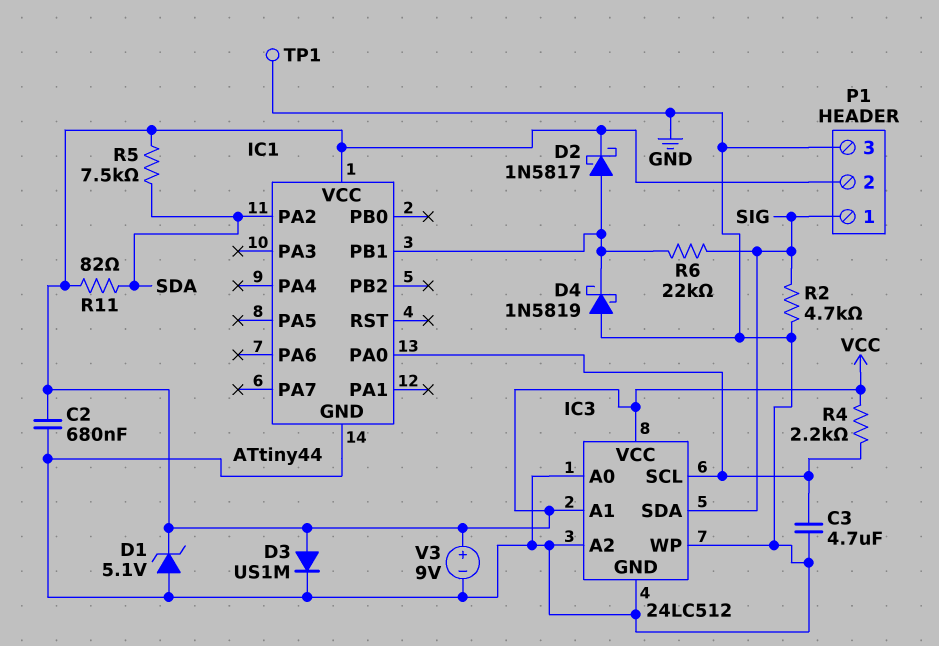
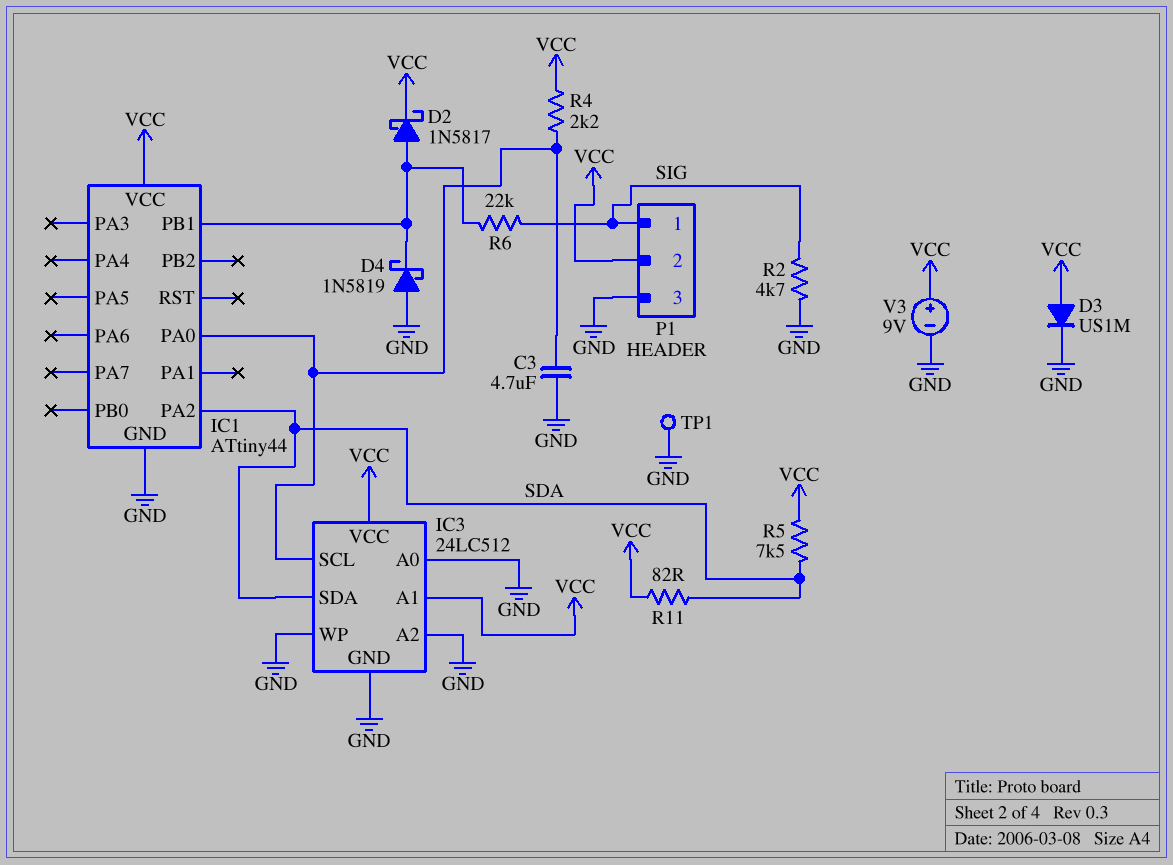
C2: 680nF (GND, VCC) -> none
D1: zener 5.1V (A GND, K VCC) -> none
IC3 pin SDA: SIG -> SDA

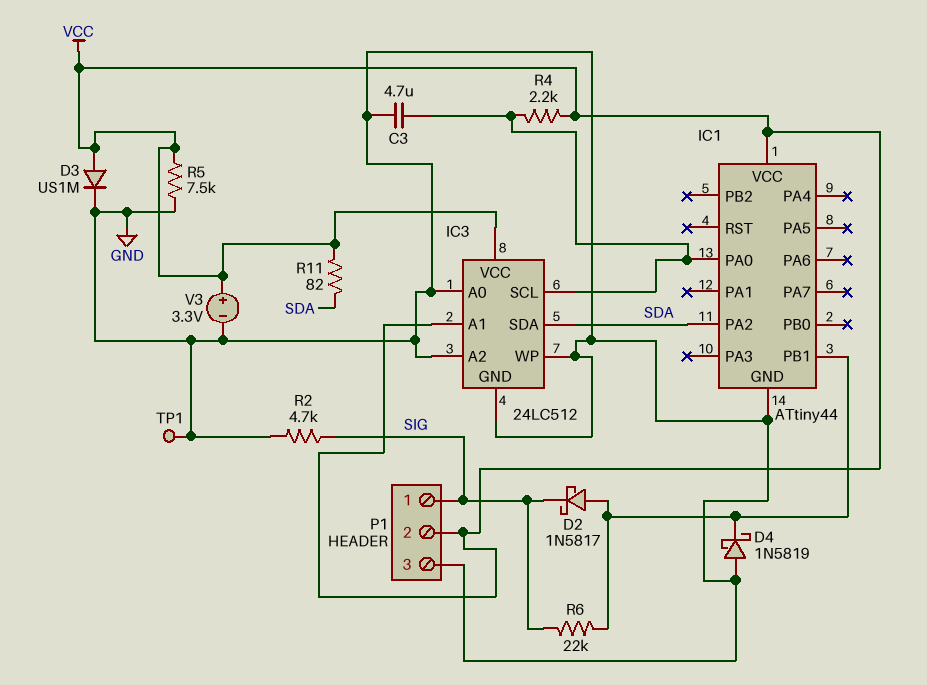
D2: schottky 1N5817 (A IC1/PB1, K VCC) -> schottky 1N5817 (A IC1/PB1, K SIG)
R5: 7.5k (SDA, VCC) -> 7.5k (GND, VCC)
V3: 9V (plus VCC, minus GND) -> 3.3V (plus VCC, minus GND)

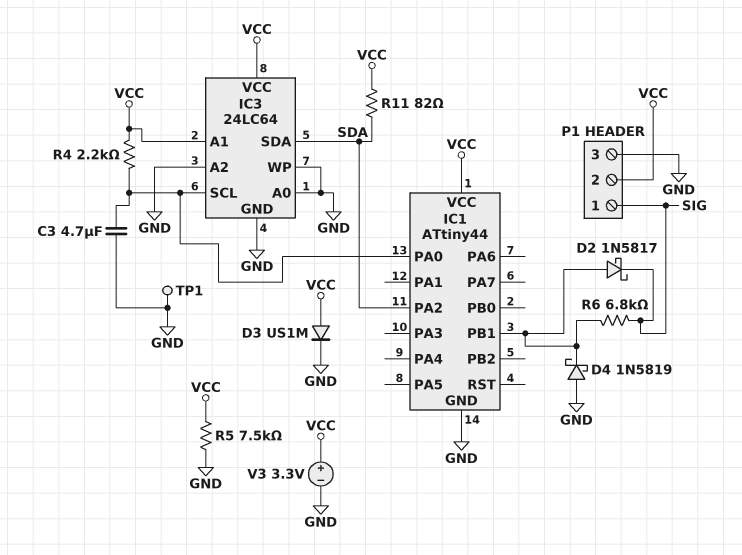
IC3: 24LC512 -> 24LC64
R2: 4.7k (GND, SIG) -> none
R6: 22k (IC1/PB1, SIG) -> 6.8k (IC1/PB1, SIG)

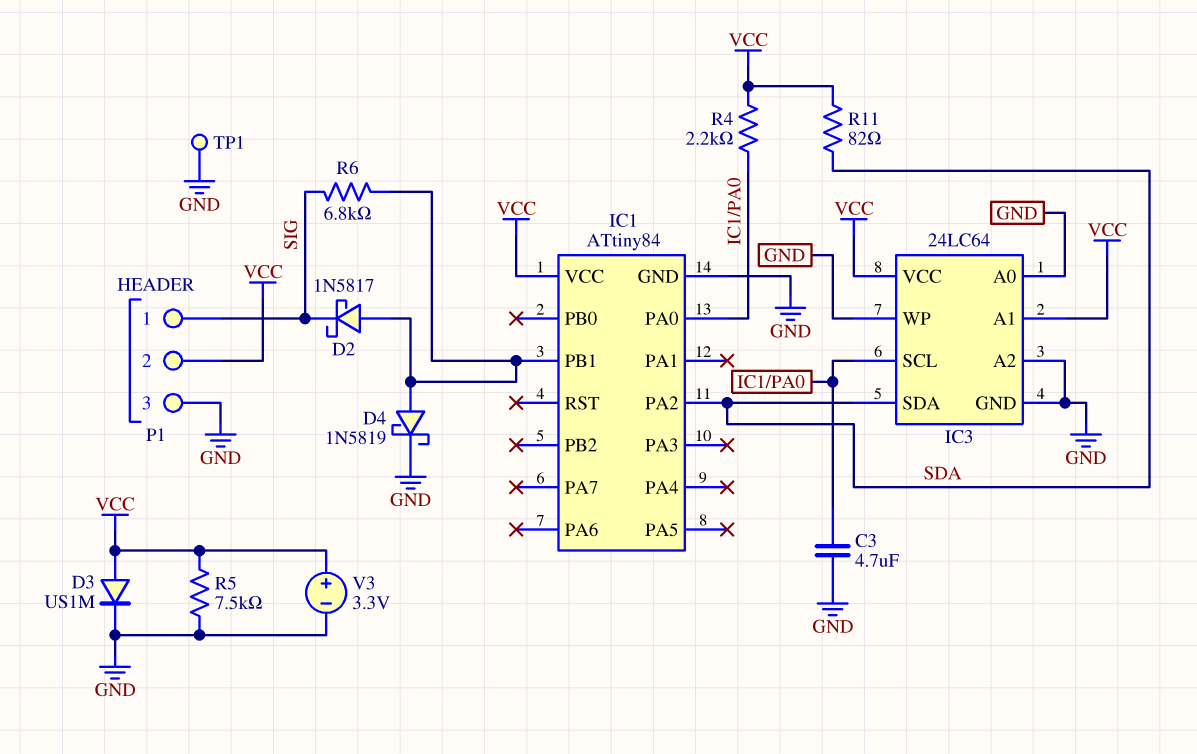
D4: schottky 1N5819 (A GND, K IC1/PB1) -> schottky 1N5819 (A IC1/PB1, K GND)
IC1: ATtiny44 -> ATtiny84

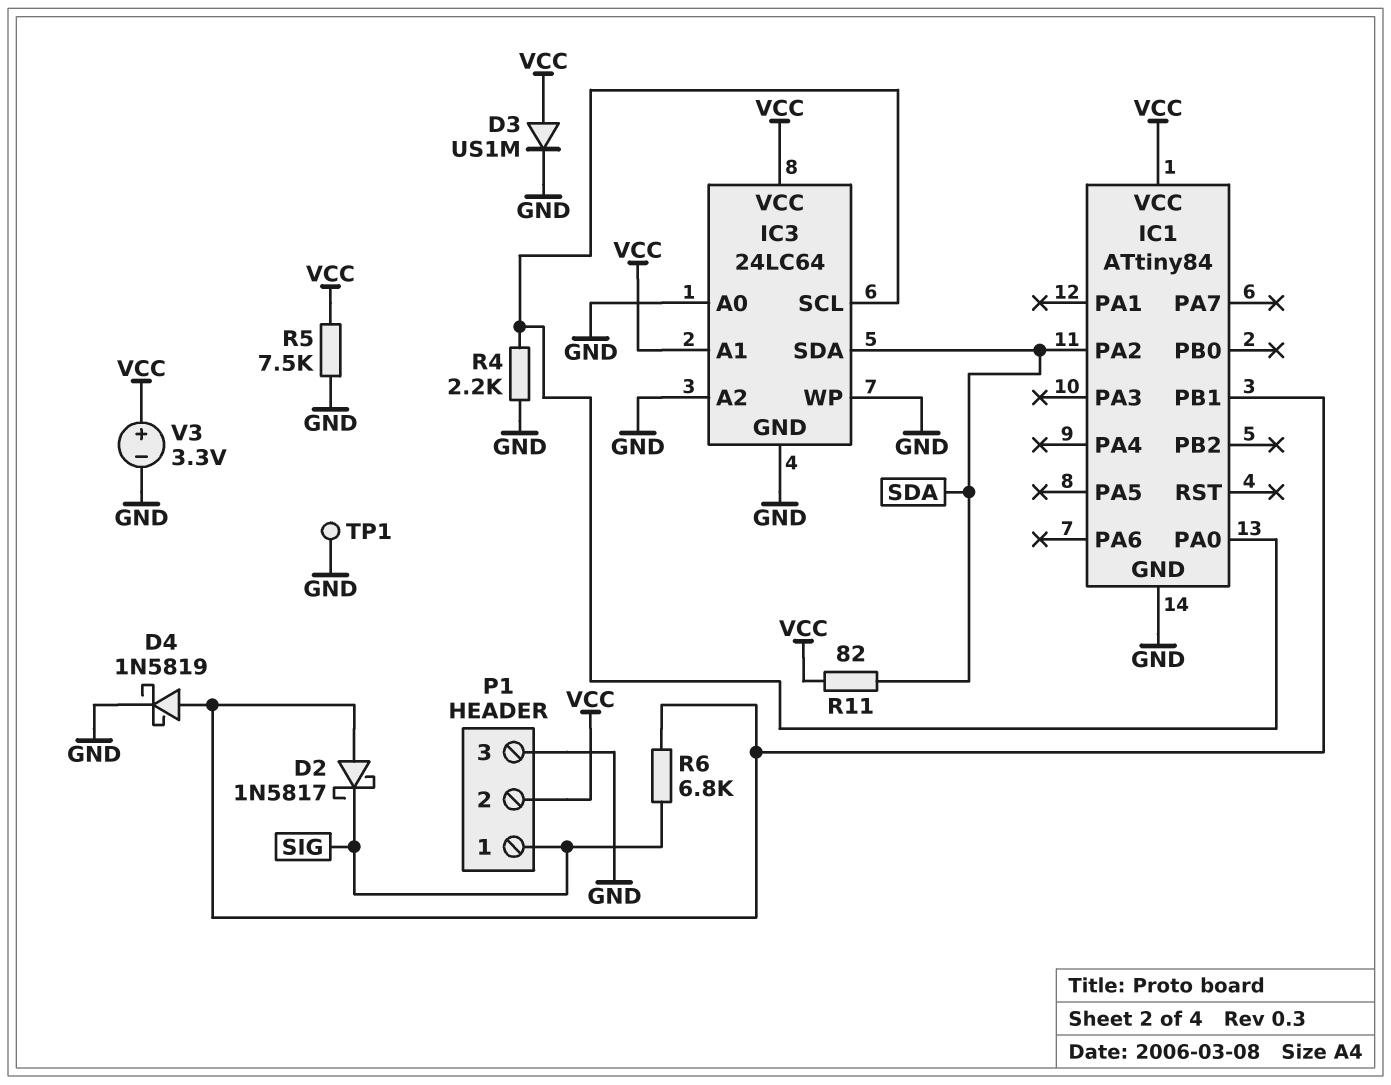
C3: 4.7uF (GND, IC1/PA0) -> none
R4: 2.2k (IC1/PA0, VCC) -> 2.2k (GND, IC1/PA0)

